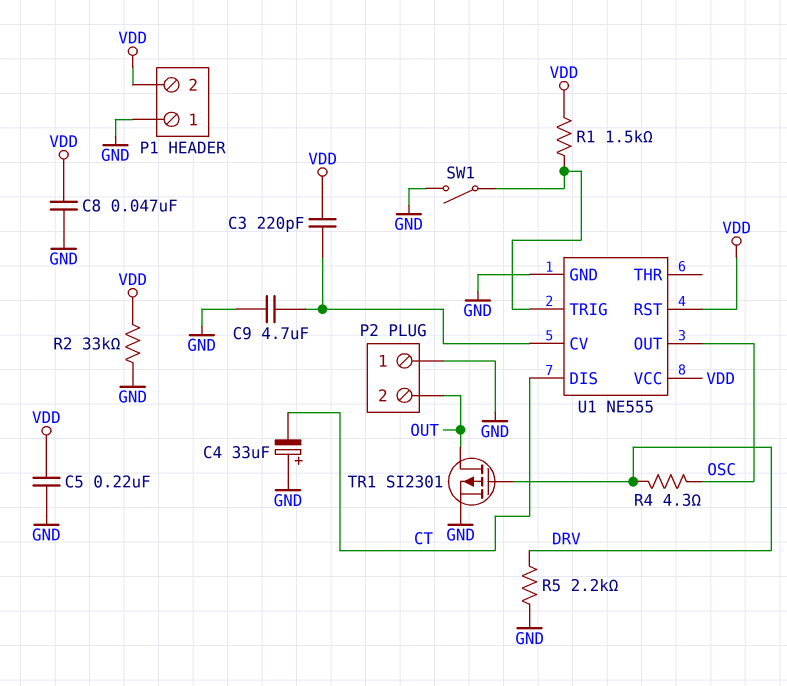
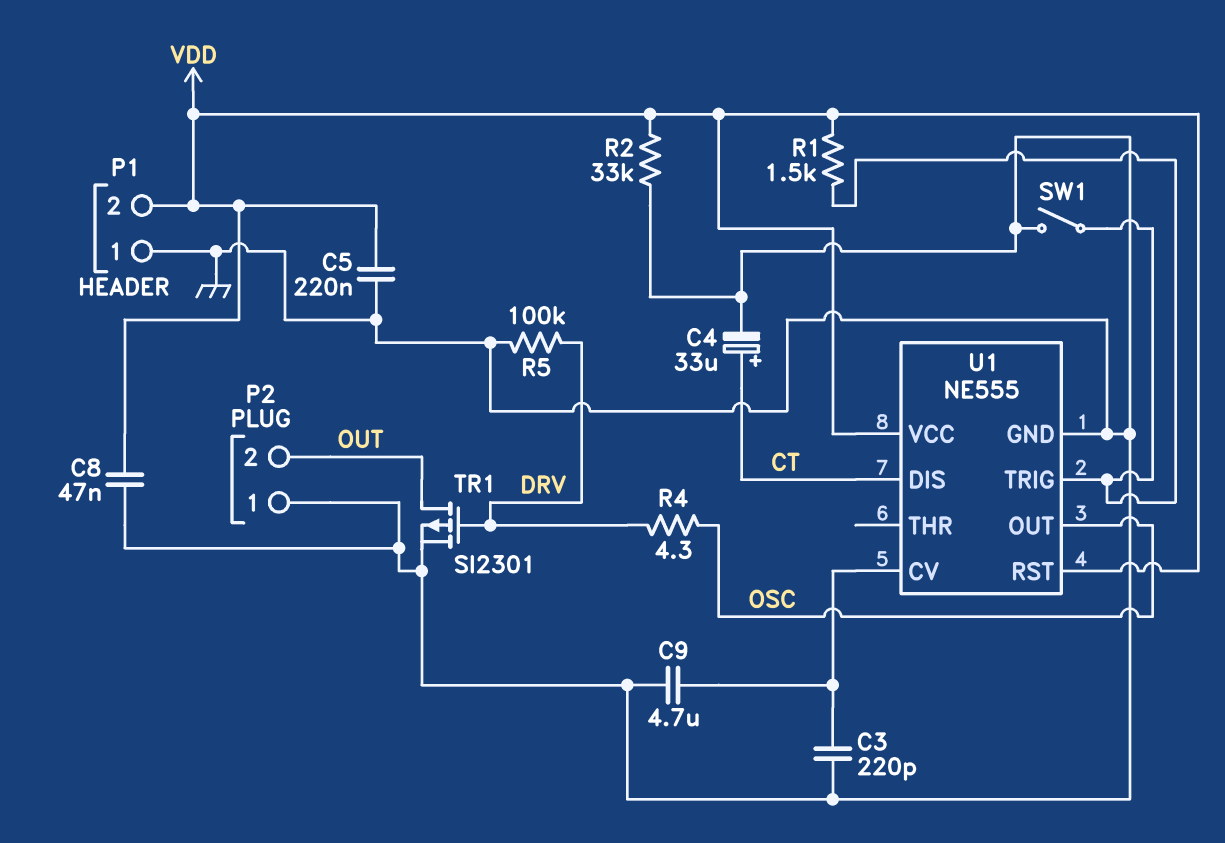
C3: 220pF (U1/CV, VDD) -> 220pF (GND, U1/CV)
C4: 33uF (plus GND, minus CT) -> 33uF (plus CT, minus GND)
R5: 2.2k (DRV, GND) -> 100k (DRV, GND)

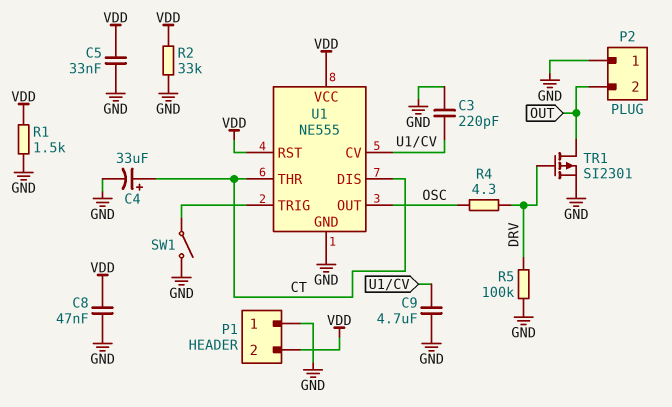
C5: 220nF (GND, VDD) -> 33nF (GND, VDD)
R1: 1.5k (U1/TRIG, VDD) -> 1.5k (GND, VDD)
U1 pin THR: none -> CT

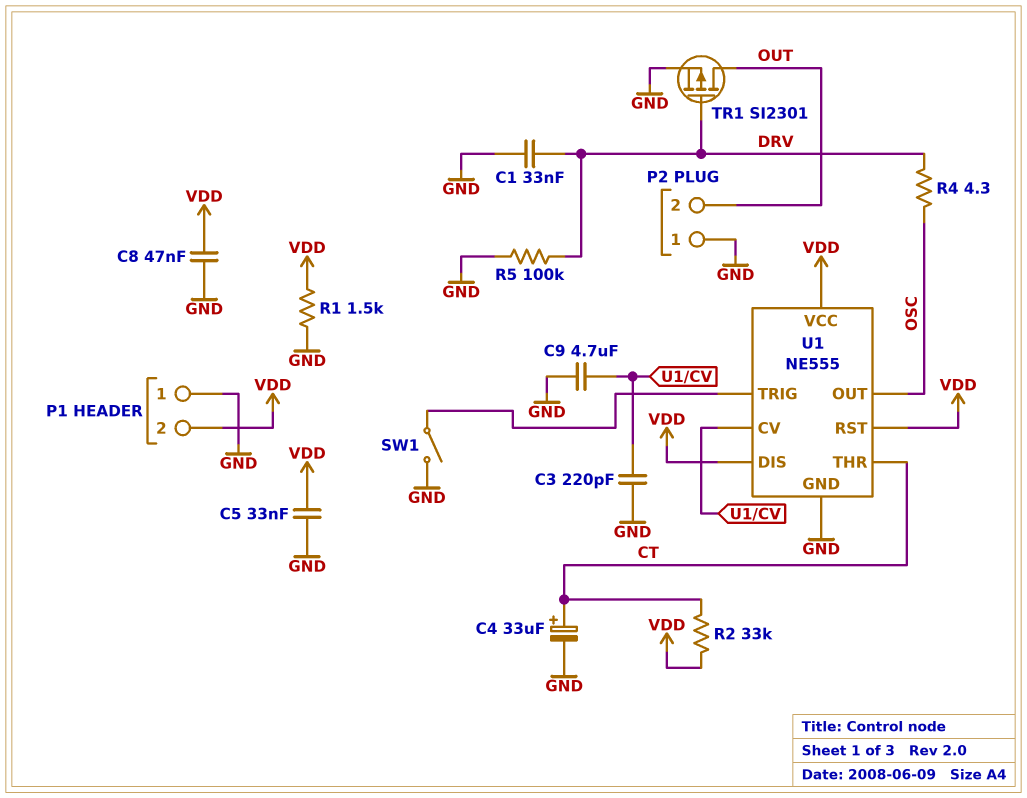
C1: none -> 33nF (DRV, GND)
R2: 33k (GND, VDD) -> 33k (CT, VDD)
U1 pin DIS: CT -> VDD

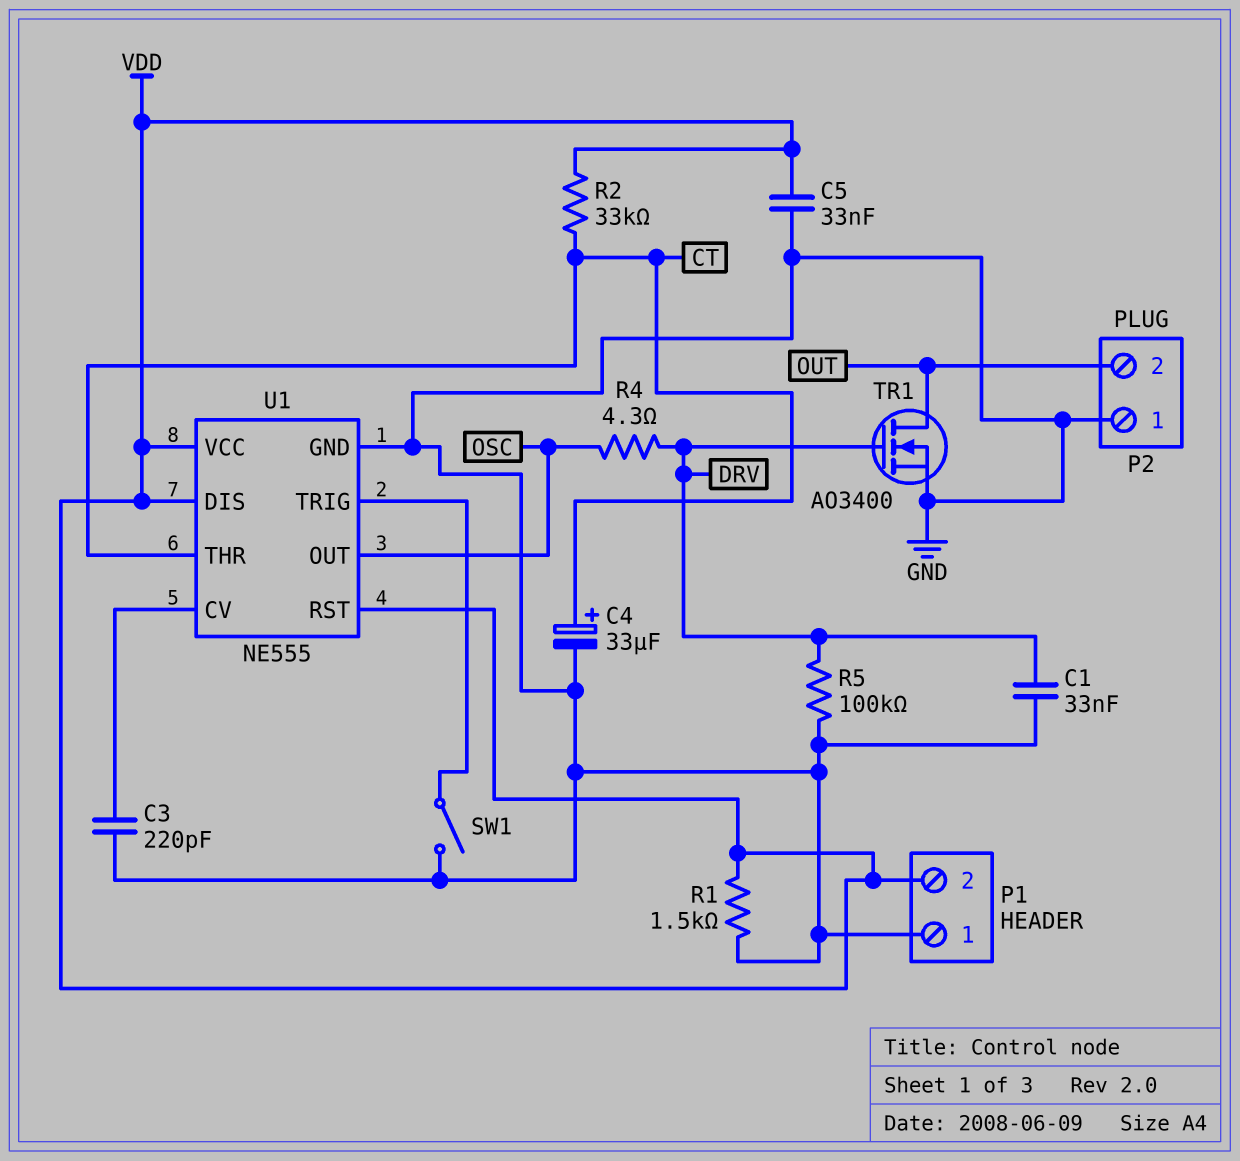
C8: 47nF (GND, VDD) -> none
C9: 4.7uF (GND, U1/CV) -> none
TR1: PMOS SI2301 (G DRV, D OUT, S GND) -> NMOS AO3400 (G DRV, D OUT, S GND)

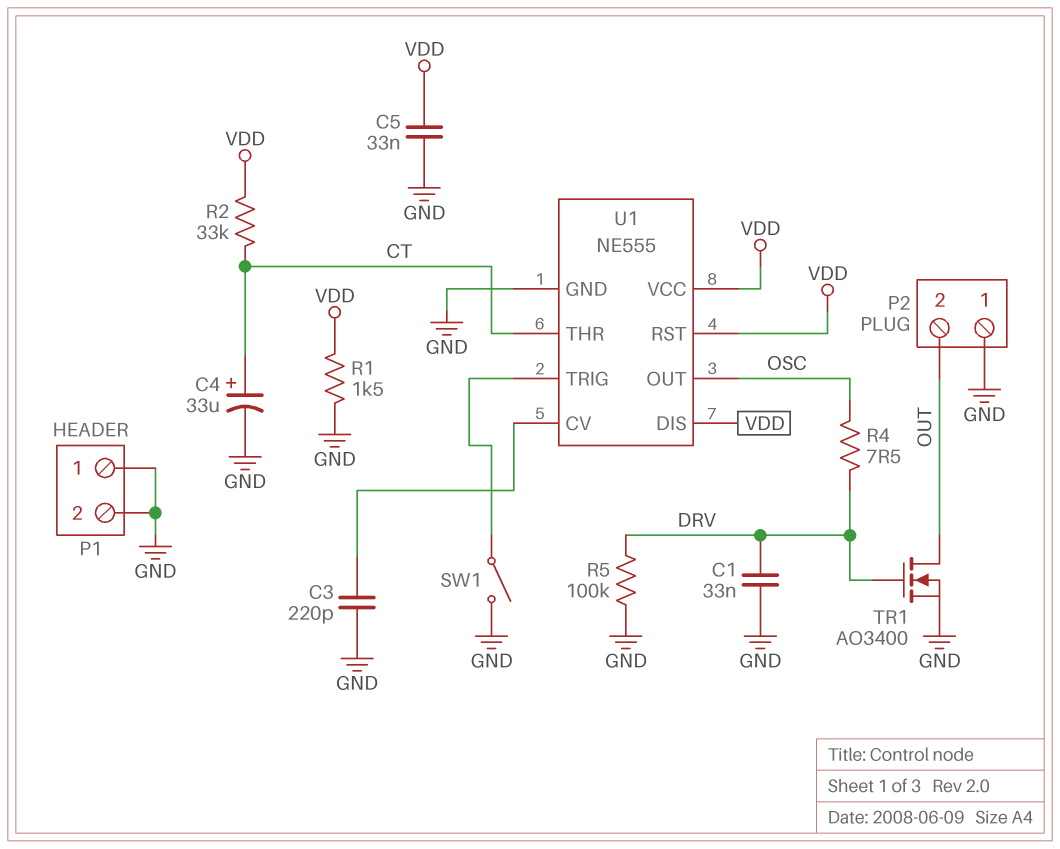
P1 pin 2: VDD -> GND
R4: 4.3 (DRV, OSC) -> 7.5 (DRV, OSC)

